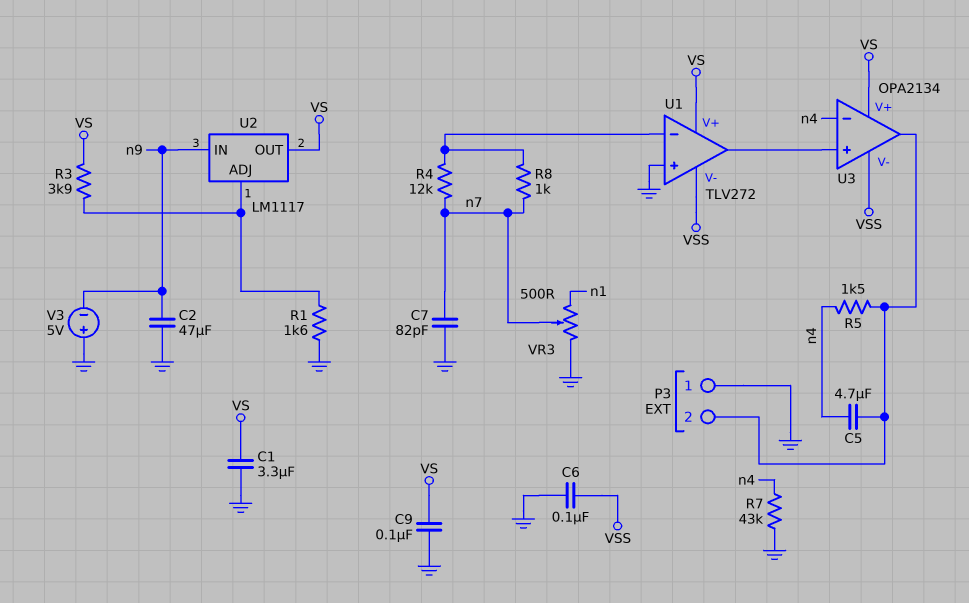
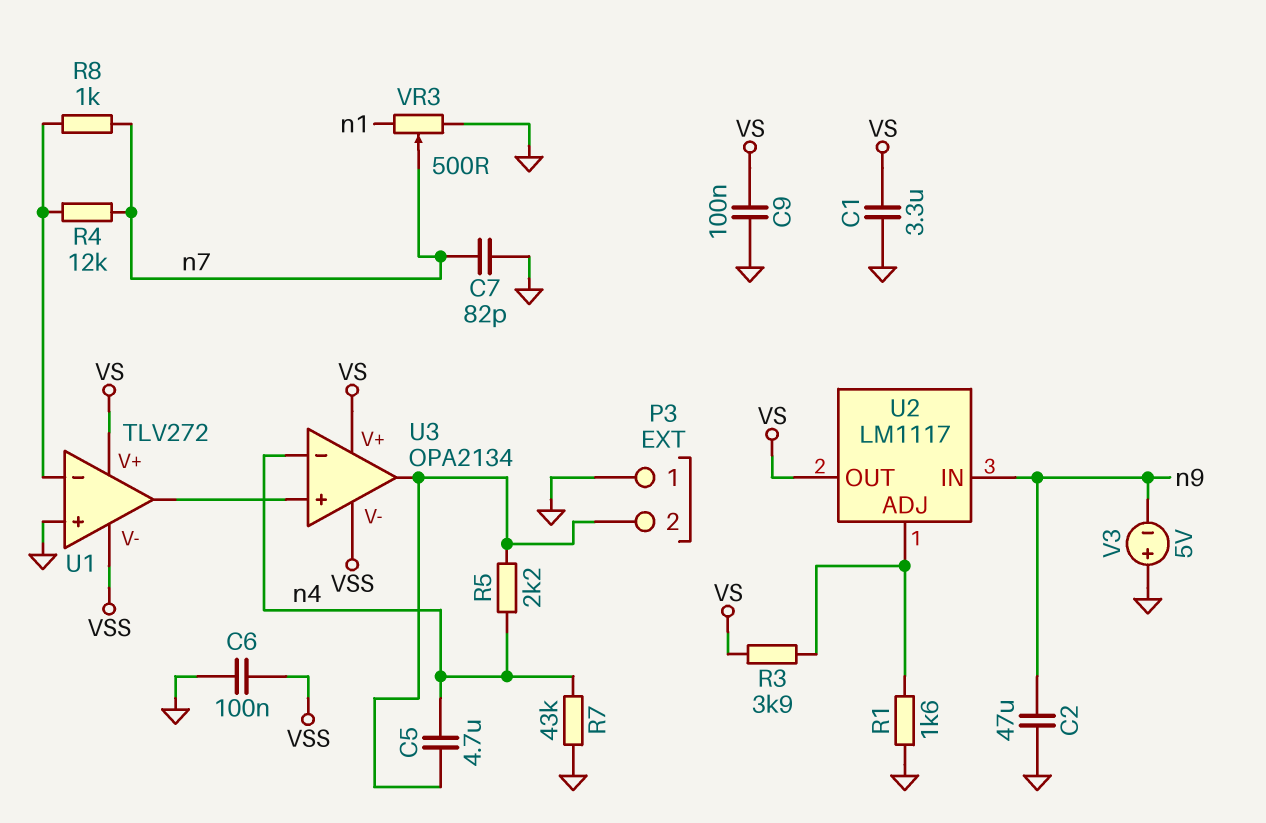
R5: 1.5k (P3/2, n4) -> 2.2k (P3/2, n4)

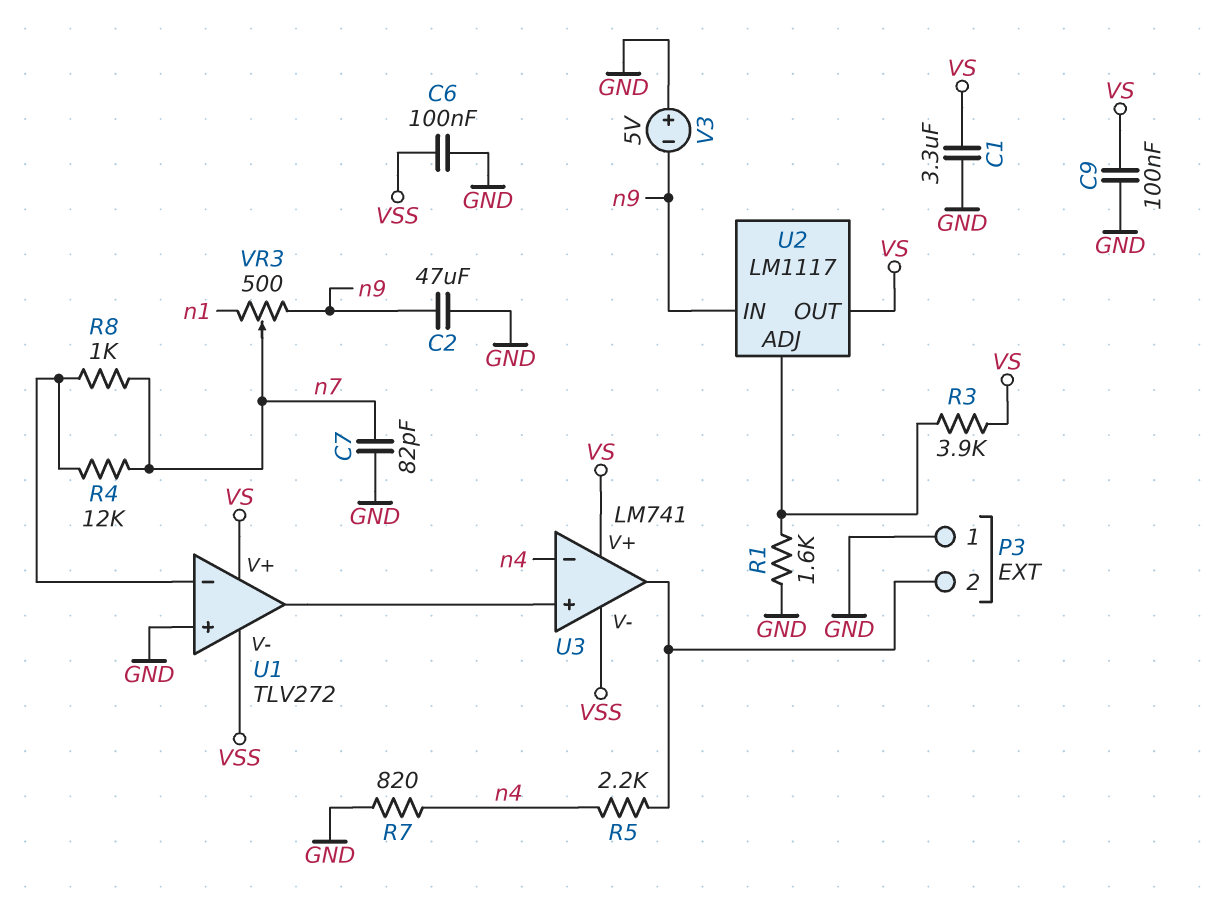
C5: 4.7uF (P3/2, n4) -> none
R7: 43k (GND, n4) -> 820 (GND, n4)
U3: OPA2134 -> LM741
VR3: 500 (GND, n1, wiper n7) -> 500 (n1, n9, wiper n7)

